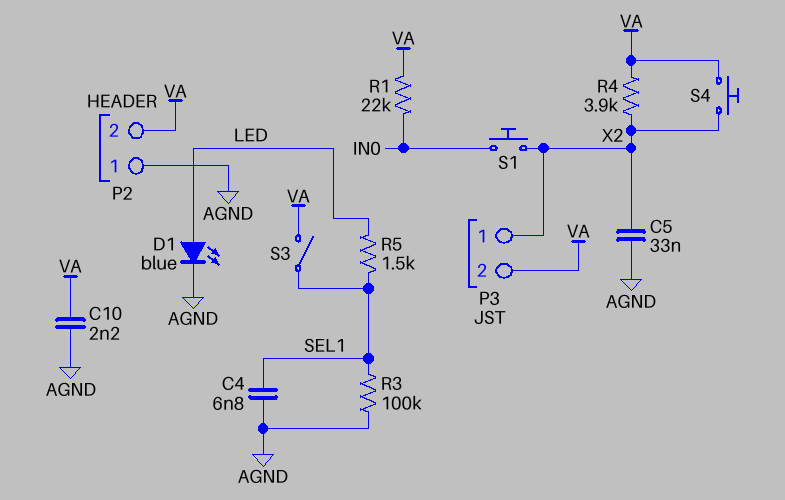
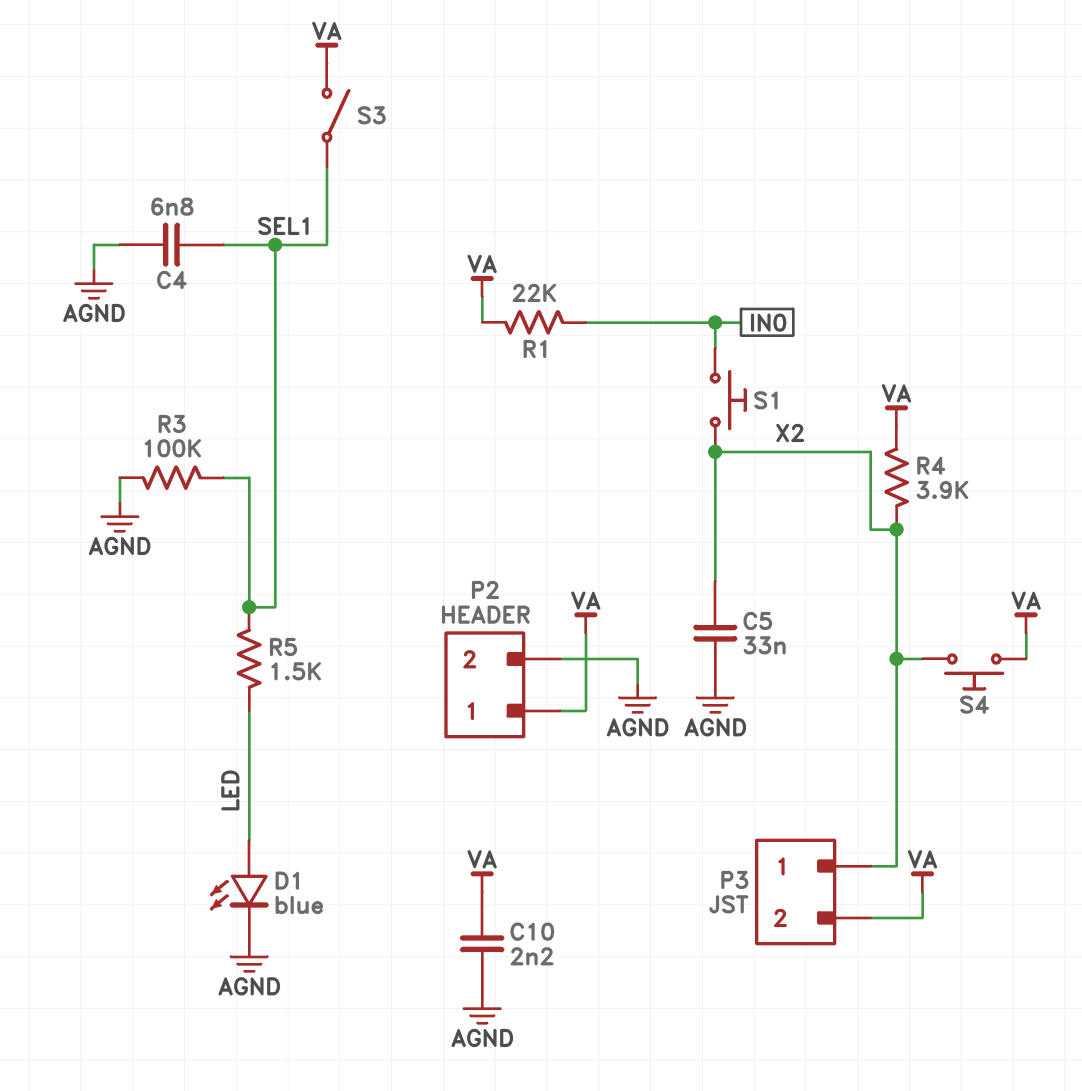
P2 pin 1: AGND -> VA
P2 pin 2: VA -> AGND

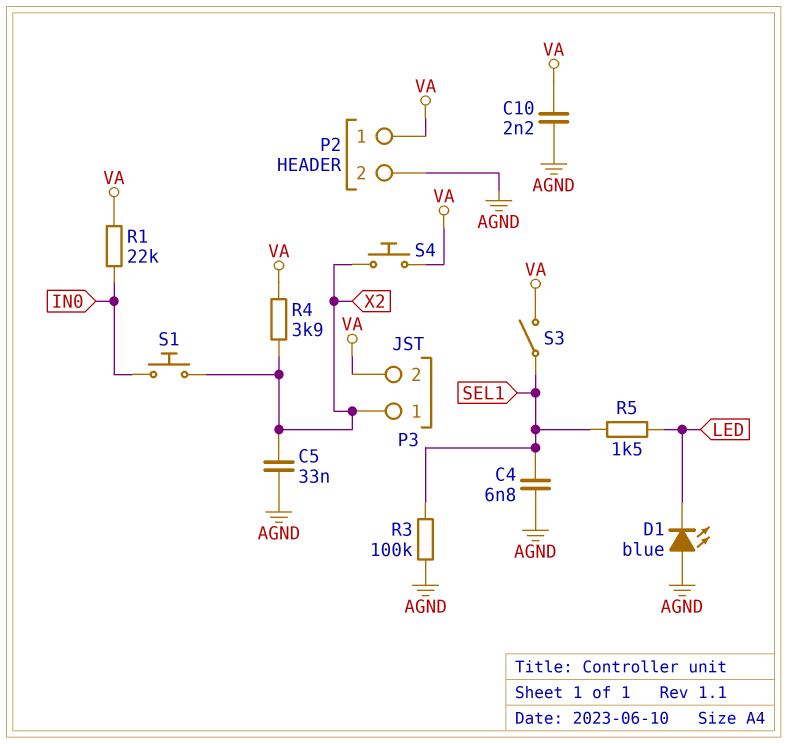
D1: LED blue (A LED, K AGND) -> LED blue (A AGND, K LED)

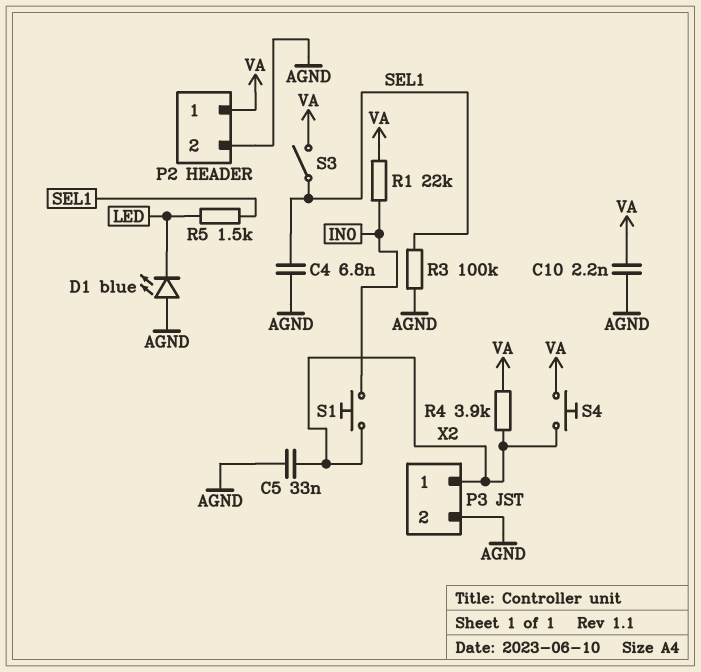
P3 pin 2: VA -> AGND

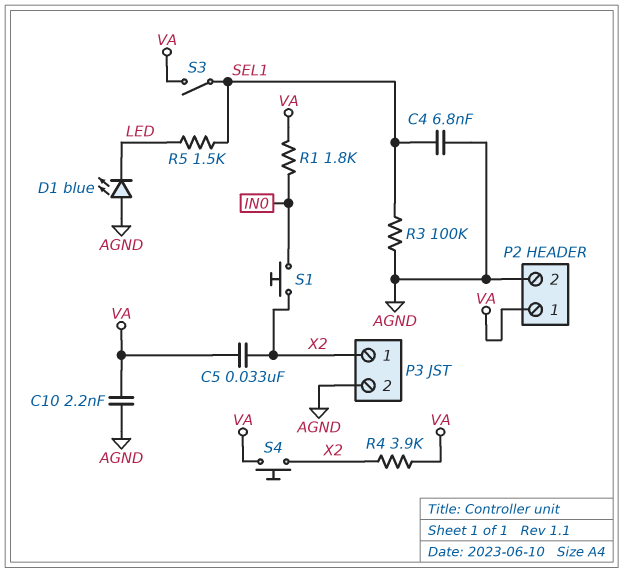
C5: 33nF (AGND, X2) -> 33nF (VA, X2)
R1: 22k (IN0, VA) -> 1.8k (IN0, VA)

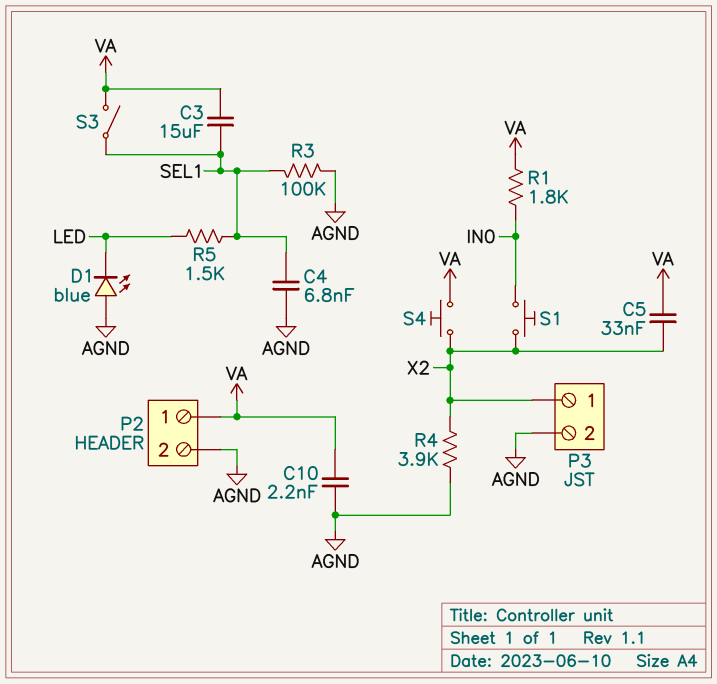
C3: none -> 15uF (SEL1, VA)
R4: 3.9k (VA, X2) -> 3.9k (AGND, X2)

